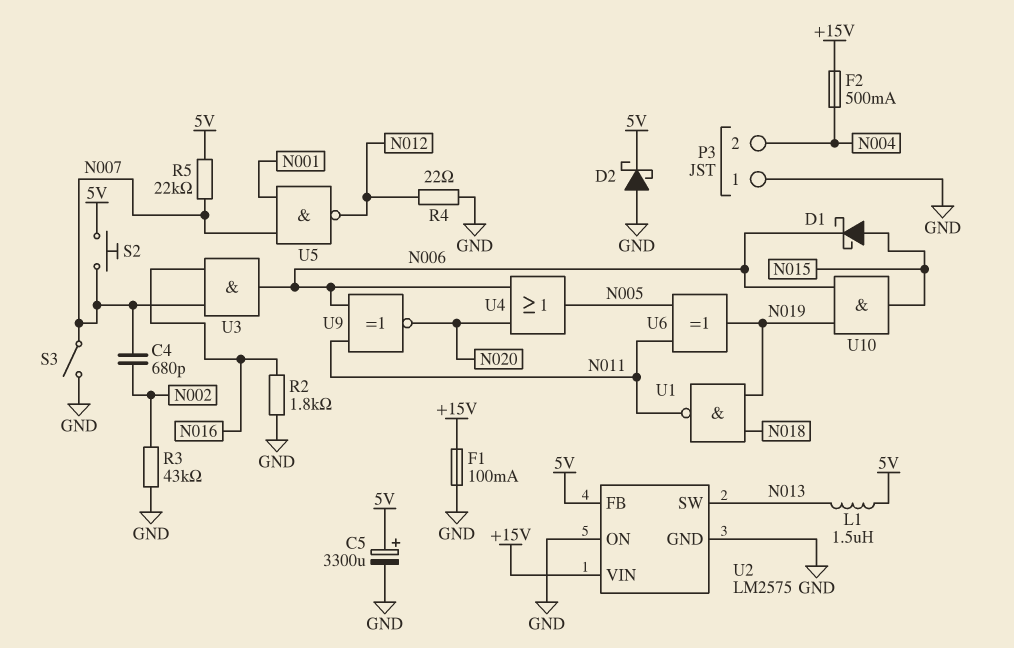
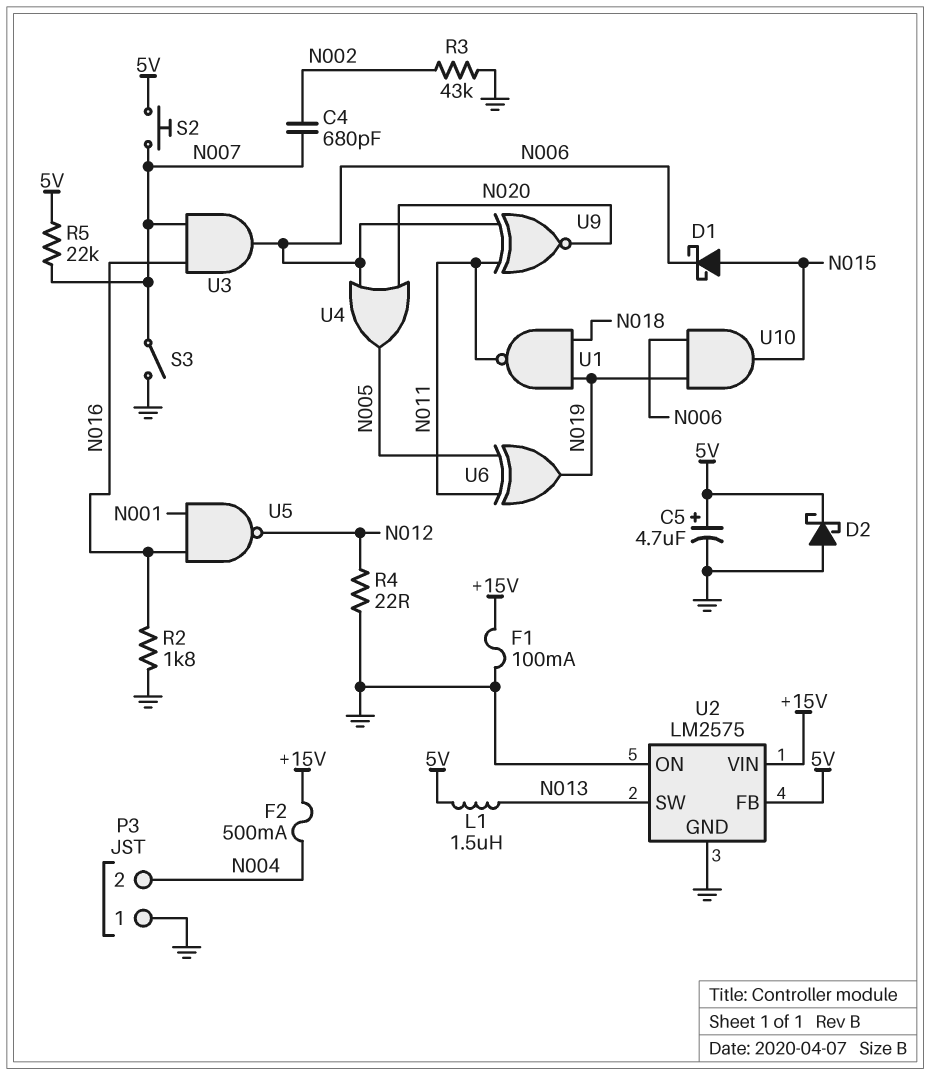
C5: 3300uF (plus 5V, minus GND) -> 4.7uF (plus 5V, minus GND)
U5: NAND (in N001, in N007, out N012) -> NAND (in N001, in N016, out N012)

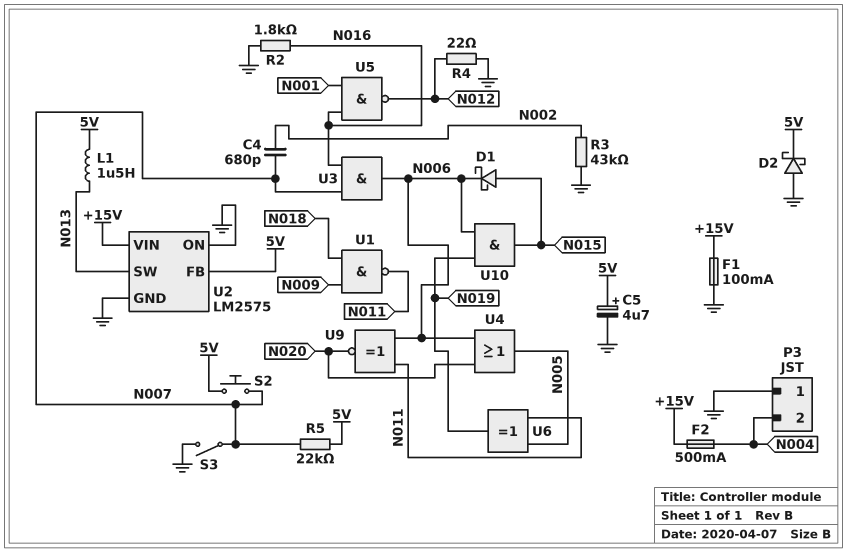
U1: NAND (in N018, in N019, out N011) -> NAND (in N009, in N018, out N011)

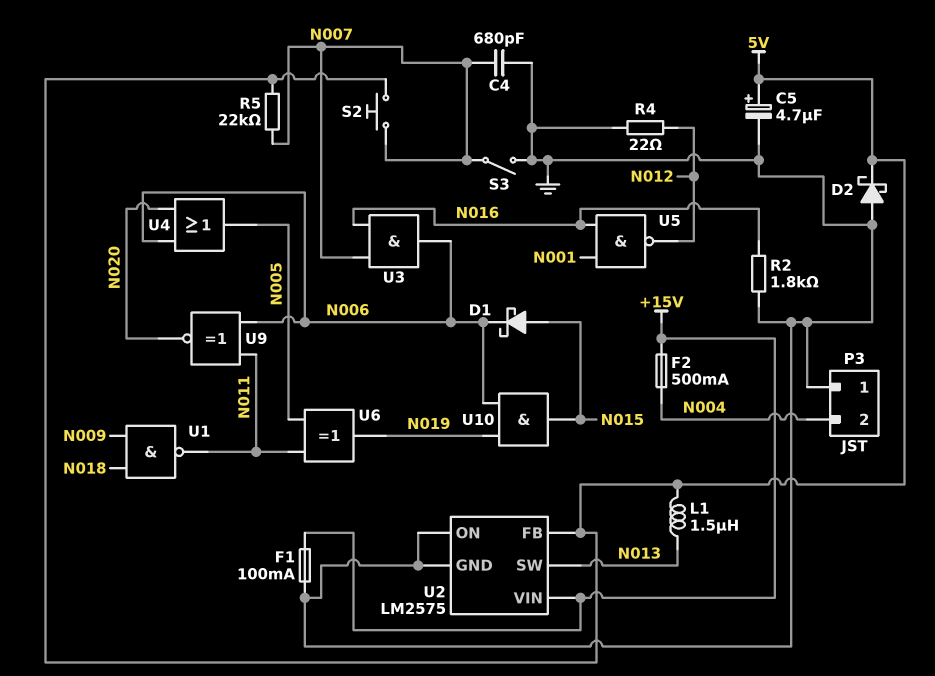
C4: 680pF (N002, N007) -> 680pF (GND, N007)
R3: 43k (GND, N002) -> none

